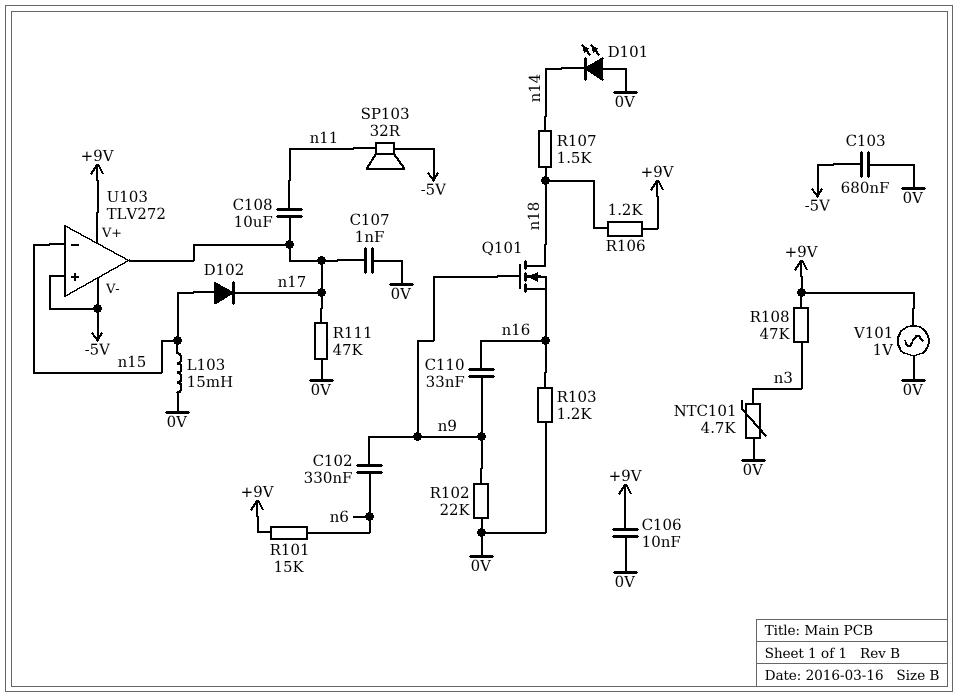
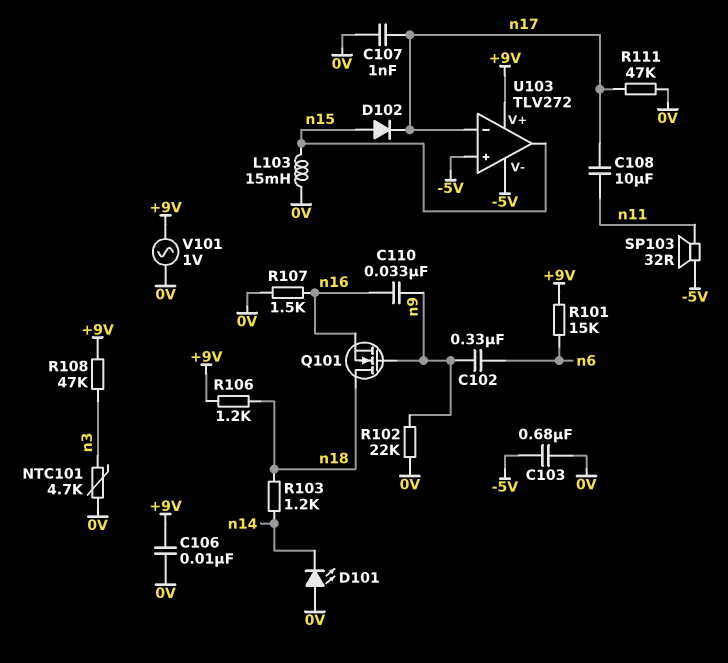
R103: 1.2k (0V, n16) -> 1.2k (n14, n18)
R107: 1.5k (n14, n18) -> 1.5k (0V, n16)
U103 pin in-: n15 -> n17
U103 pin out: n17 -> n15

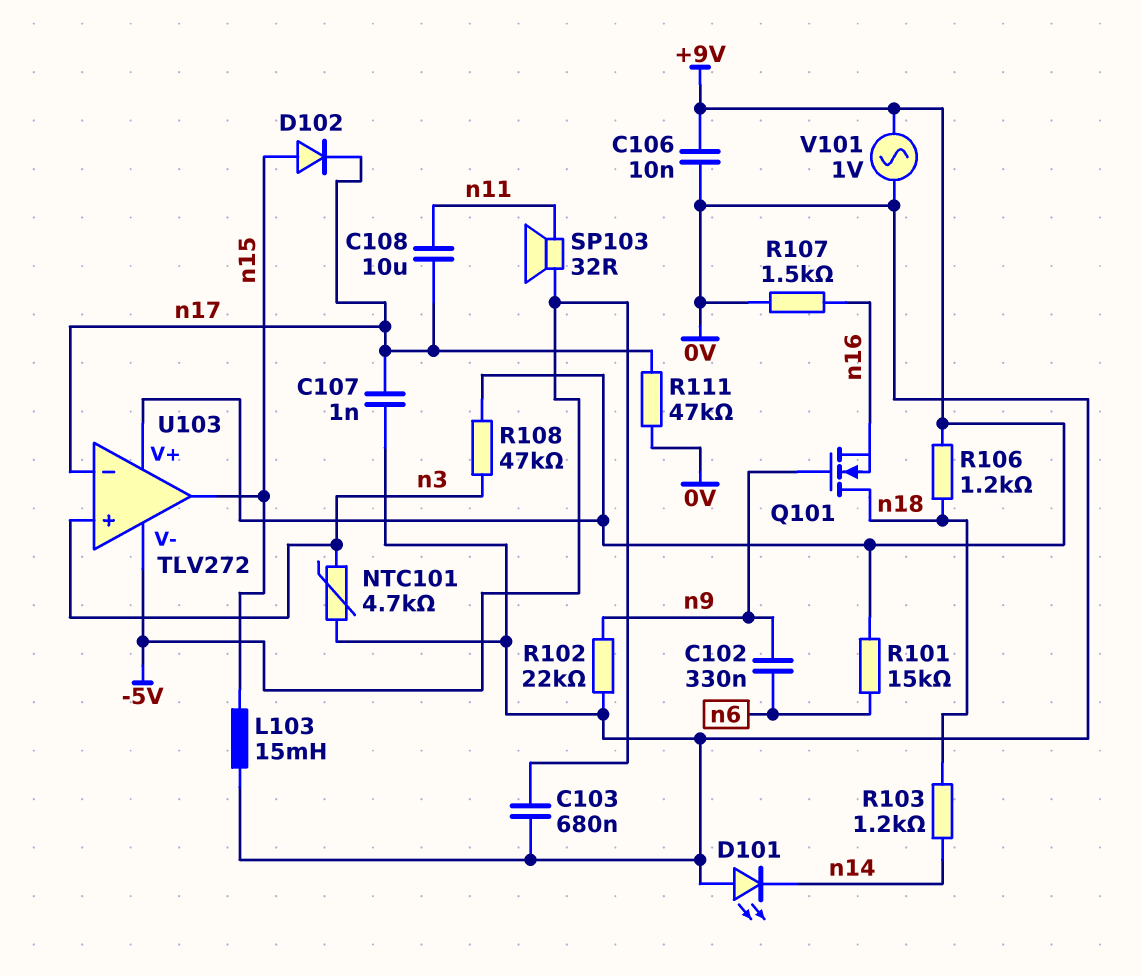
C110: 33nF (n9, n16) -> none
U103 pin in+: -5V -> n3

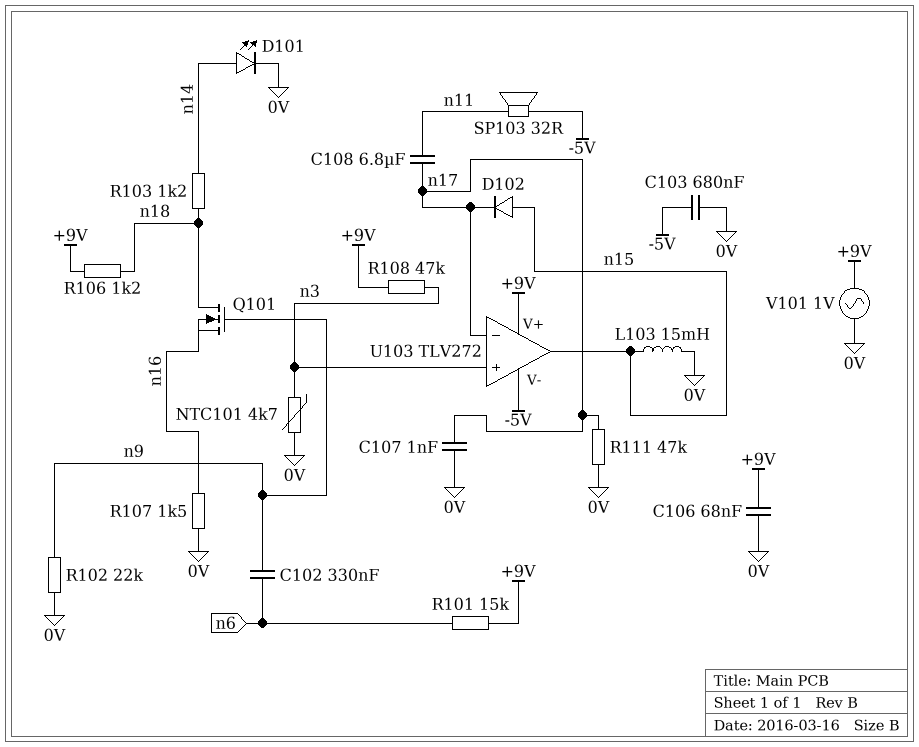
C106: 10nF (+9V, 0V) -> 68nF (+9V, 0V)
C108: 10uF (n11, n17) -> 6.8uF (n11, n17)
D101: LED (A 0V, K n14) -> LED (A n14, K 0V)

